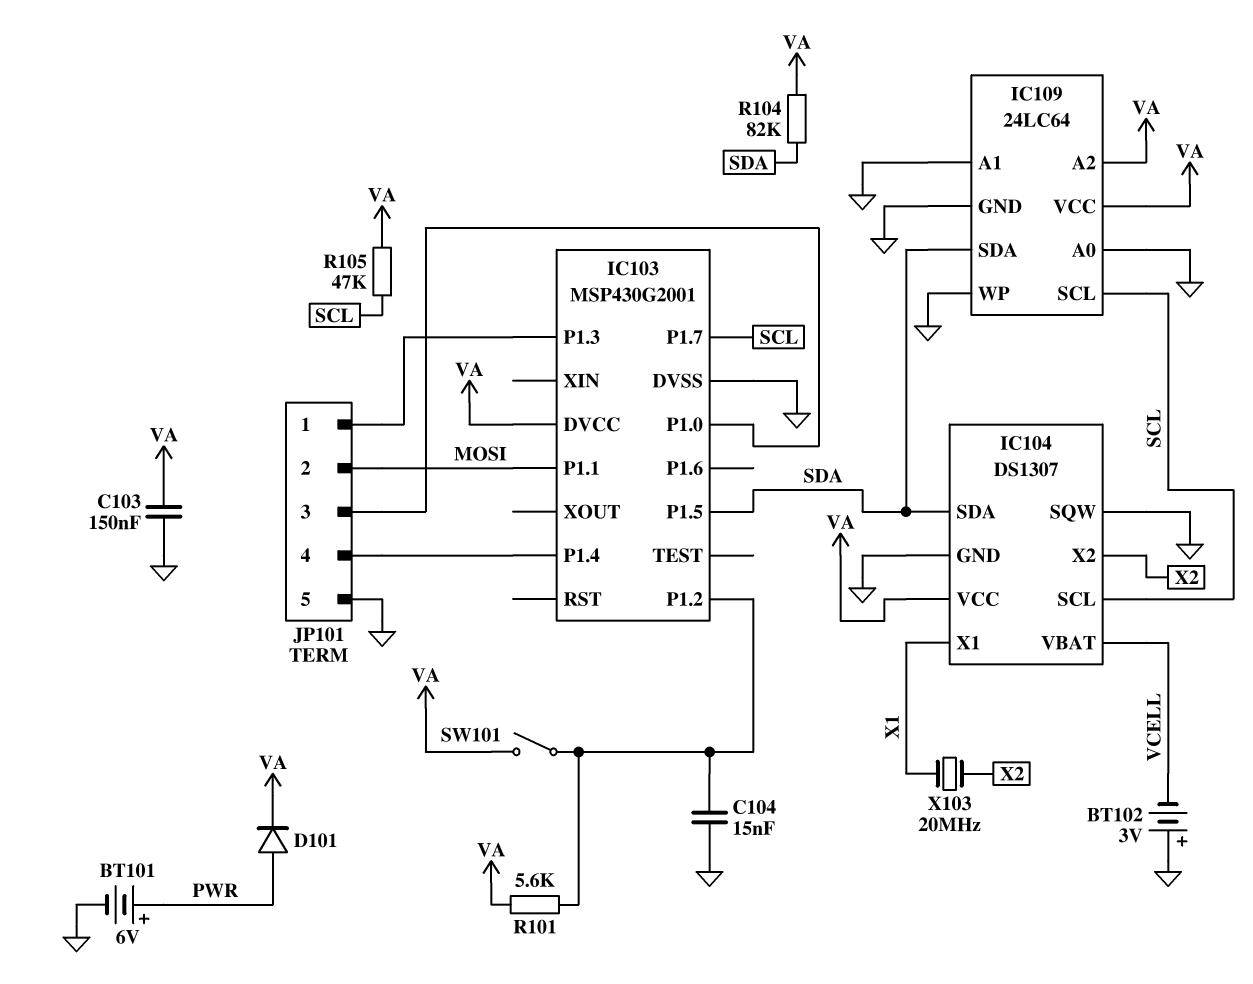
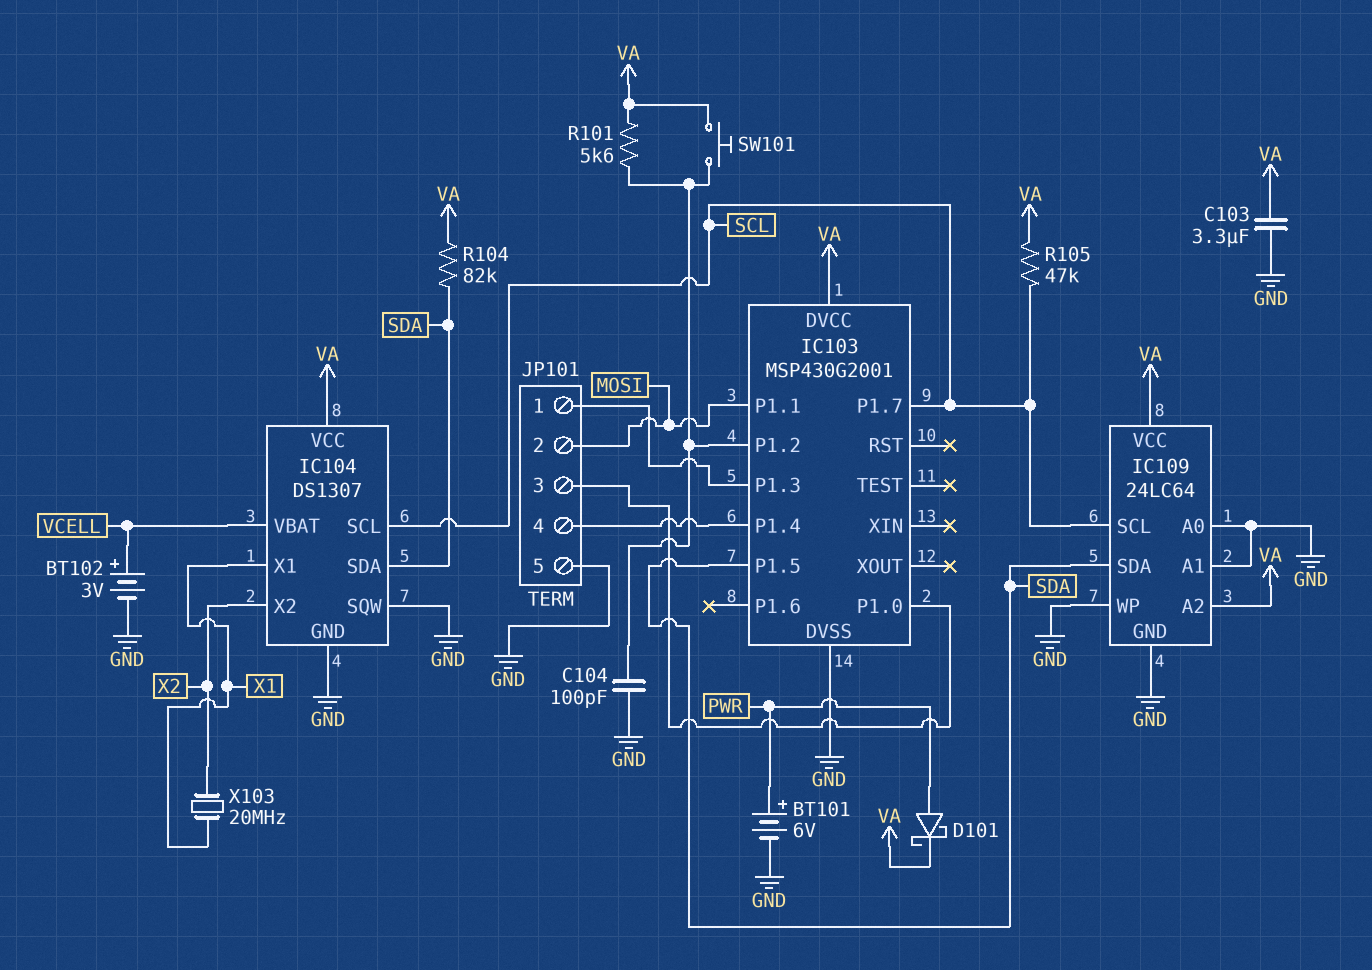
BT102: 3V (plus GND, minus VCELL) -> 3V (plus VCELL, minus GND)
C103: 150nF (GND, VA) -> 3.3uF (GND, VA)
C104: 15nF (GND, IC103/P1.2) -> 100pF (GND, IC103/P1.2)
D101: diode (A PWR, K VA) -> schottky (A PWR, K VA)
SW101: switch (IC103/P1.2, VA) -> button (IC103/P1.2, VA)

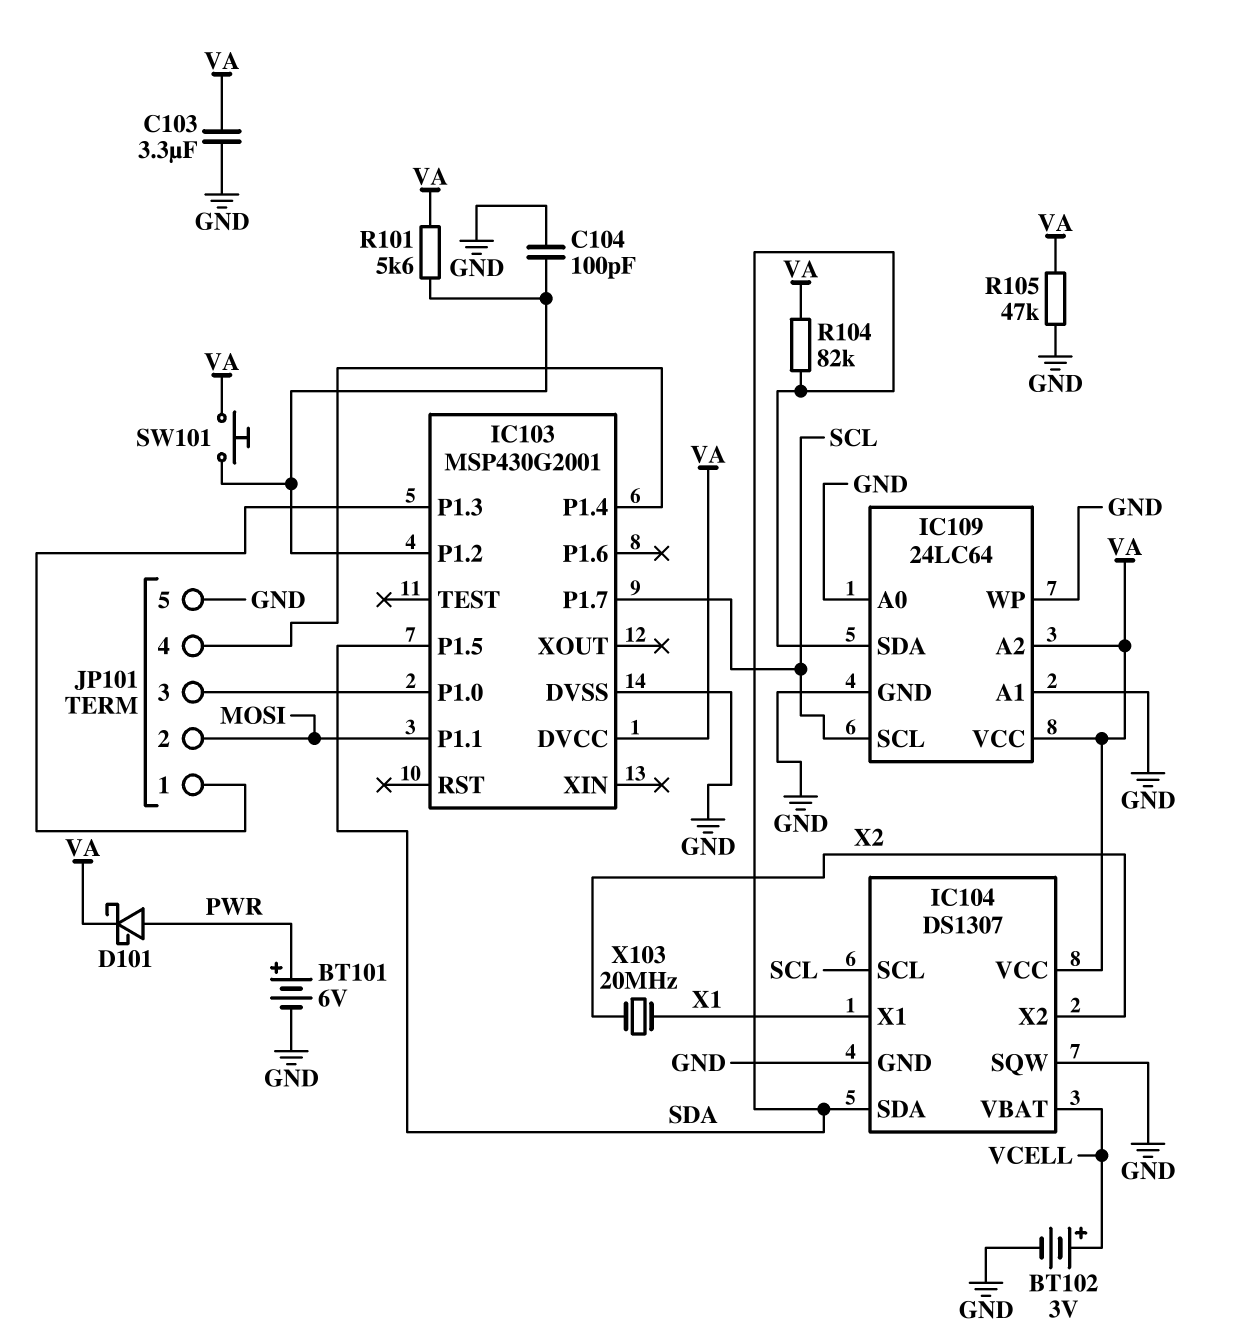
R105: 47k (SCL, VA) -> 47k (GND, VA)

